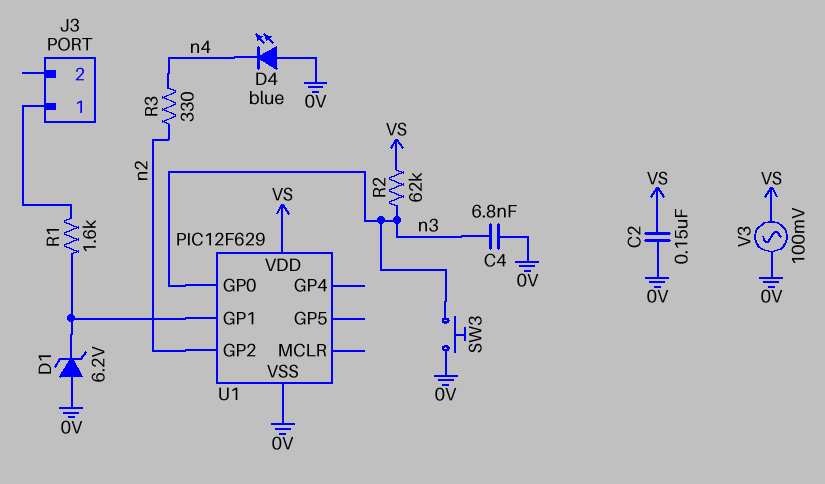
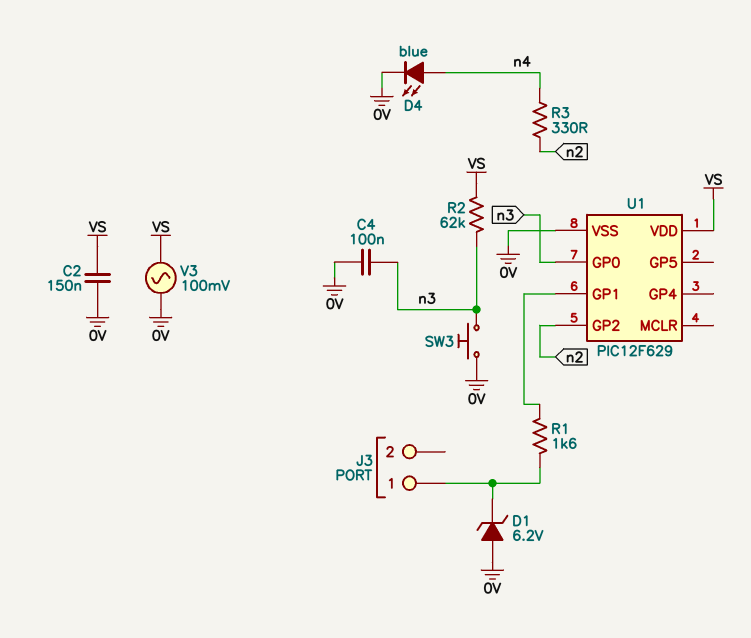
C4: 6.8nF (0V, n3) -> 100nF (0V, n3)
D1: zener 6.2V (A 0V, K U1/GP1) -> zener 6.2V (A 0V, K J3/1)
D4: LED blue (A 0V, K n4) -> LED blue (A n4, K 0V)

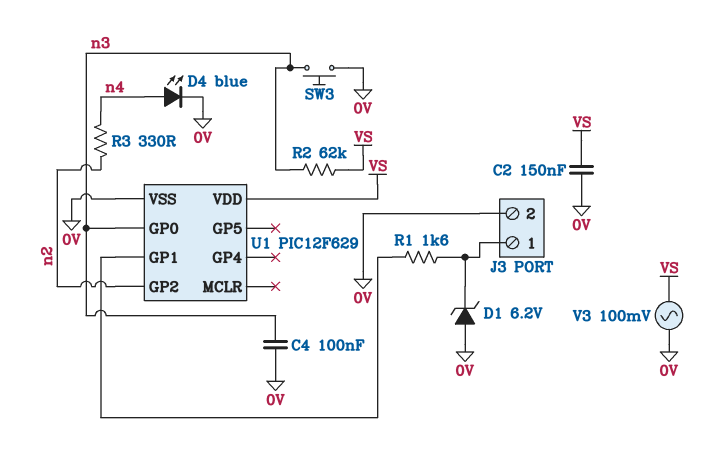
J3 pin 2: none -> 0V

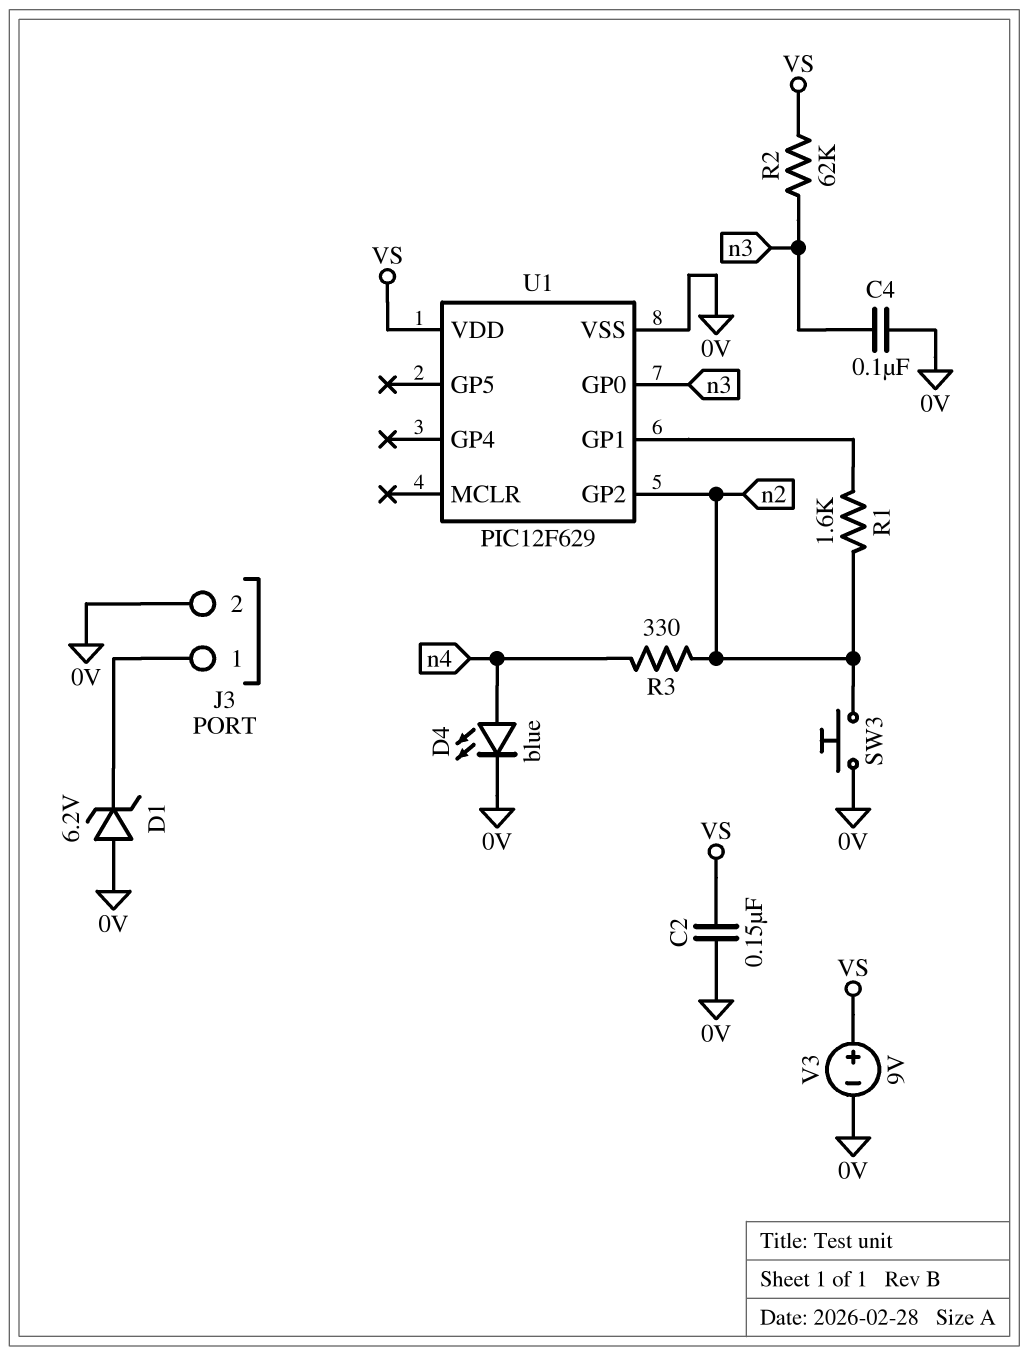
R1: 1.6k (J3/1, U1/GP1) -> 1.6k (U1/GP1, n2)
SW3: button (0V, n3) -> button (0V, n2)
V3: AC 100mV (0V, VS) -> 9V (plus VS, minus 0V)

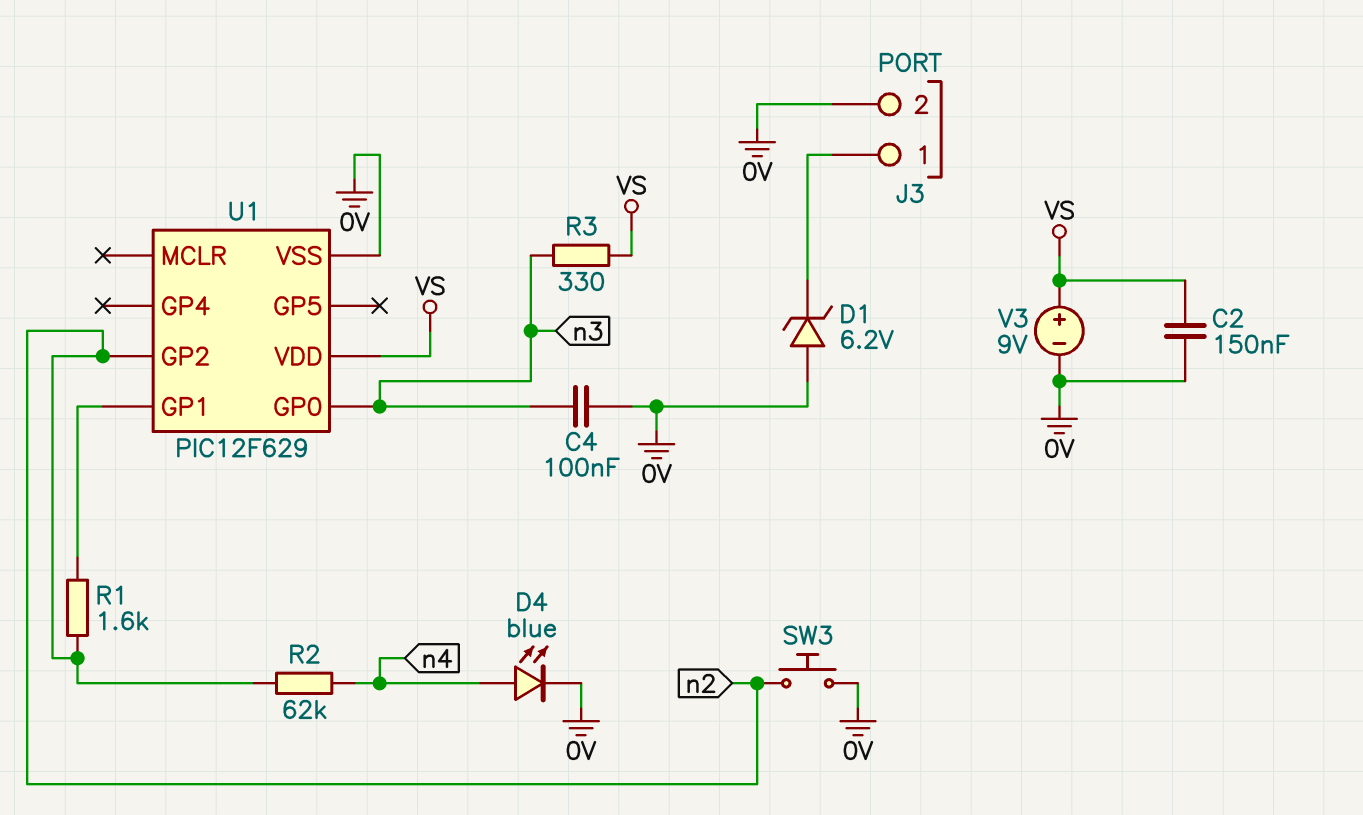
R2: 62k (VS, n3) -> 62k (n2, n4)
R3: 330 (n2, n4) -> 330 (VS, n3)

